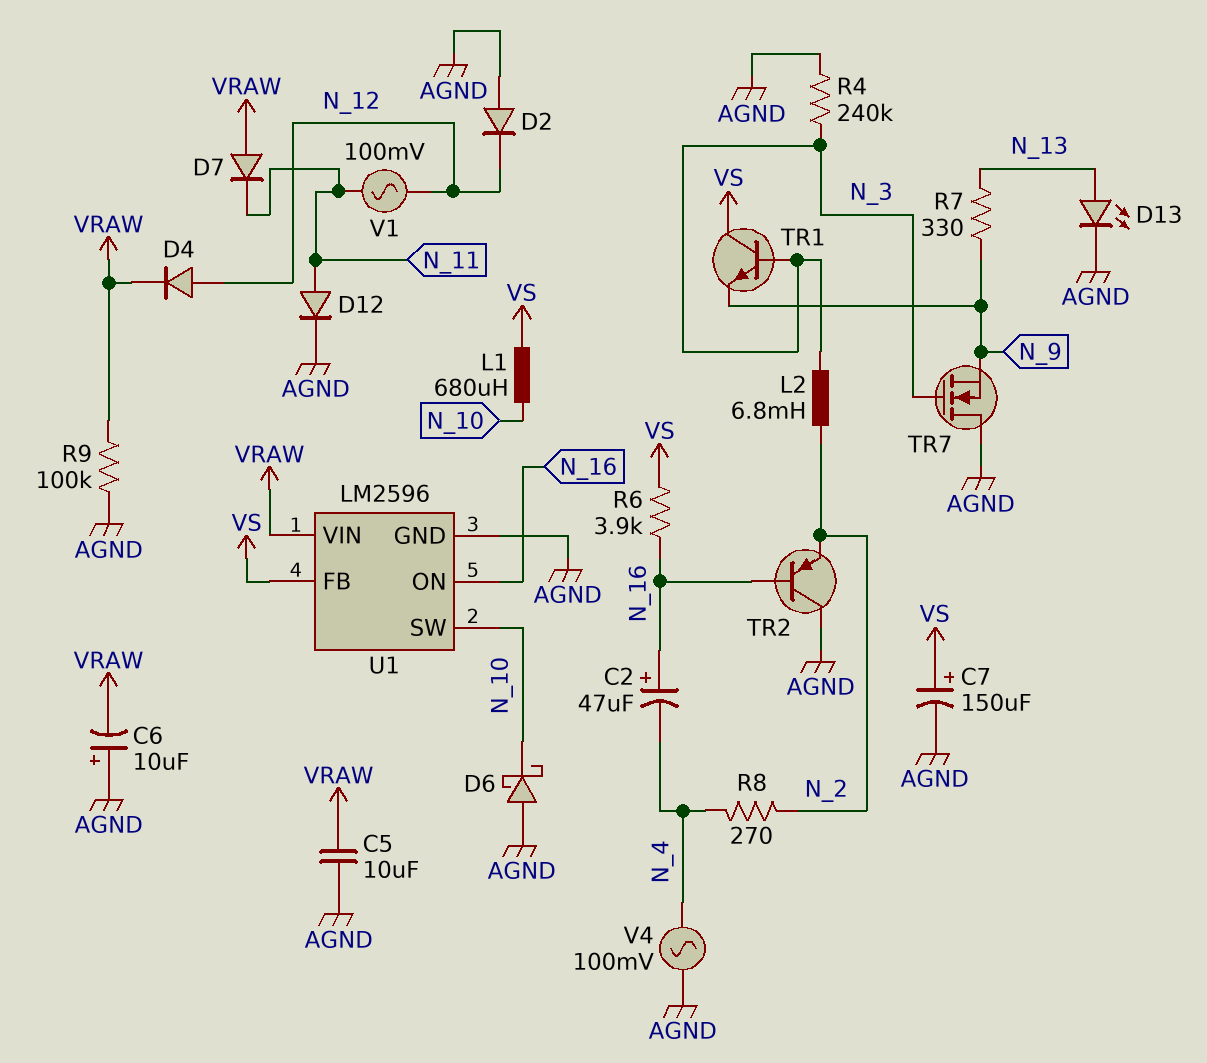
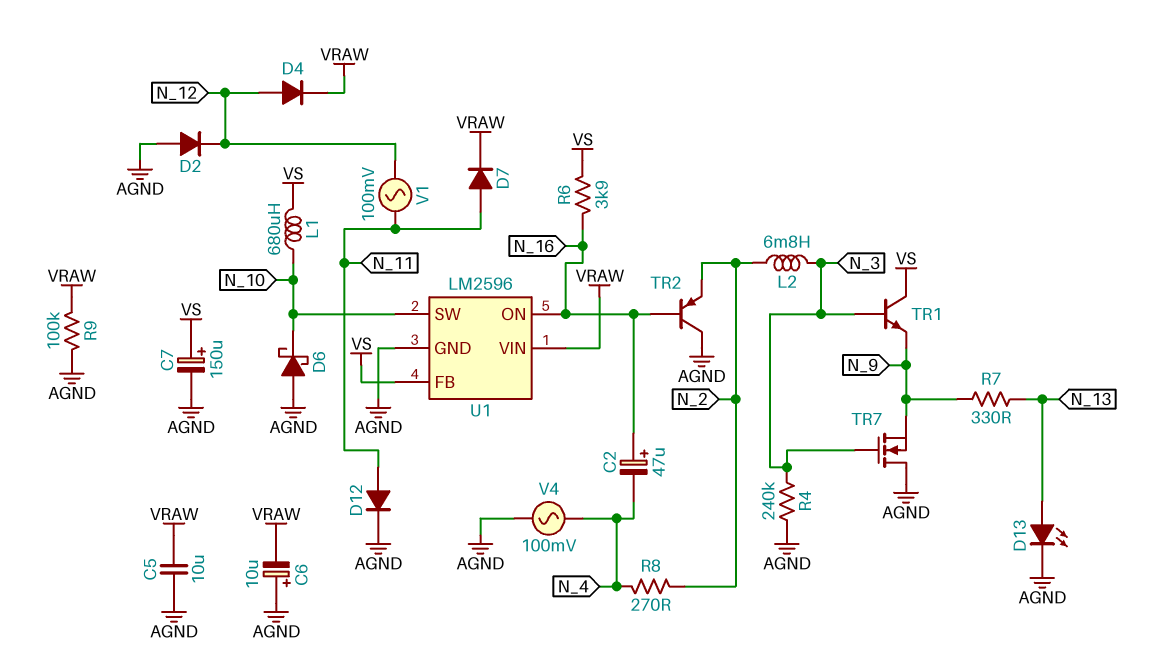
D7: diode (A VRAW, K N_11) -> diode (A N_11, K VRAW)

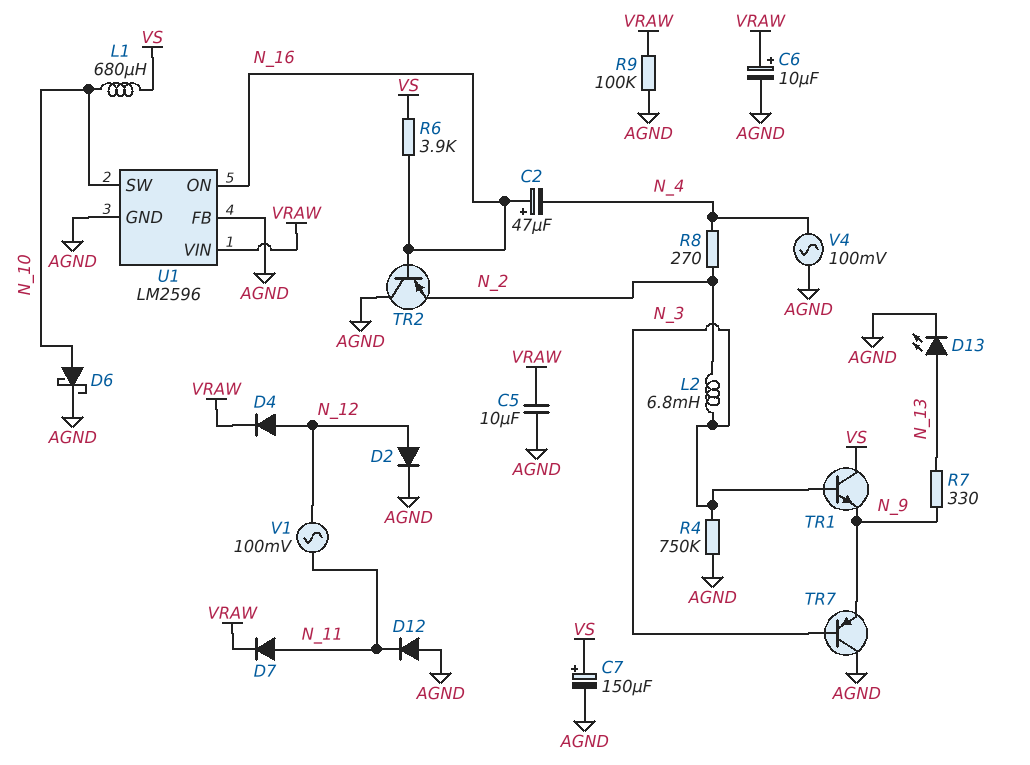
C6: 10uF (plus AGND, minus VRAW) -> 10uF (plus VRAW, minus AGND)
D2: diode (A AGND, K N_12) -> diode (A N_12, K AGND)
D6: schottky (A AGND, K N_10) -> schottky (A N_10, K AGND)
D12: diode (A N_11, K AGND) -> diode (A AGND, K N_11)
R4: 240k (AGND, N_3) -> 750k (AGND, N_3)
TR7: NMOS (G N_3, D AGND, S N_9) -> PNP (B N_3, C AGND, E N_9)
U1 pin FB: VS -> AGND

